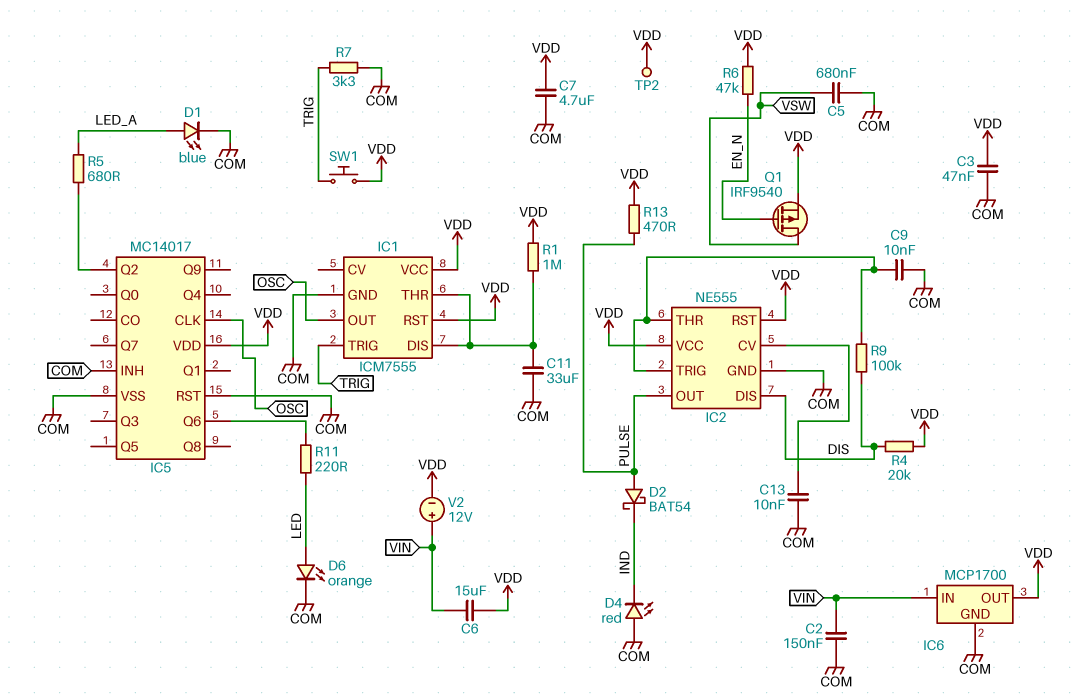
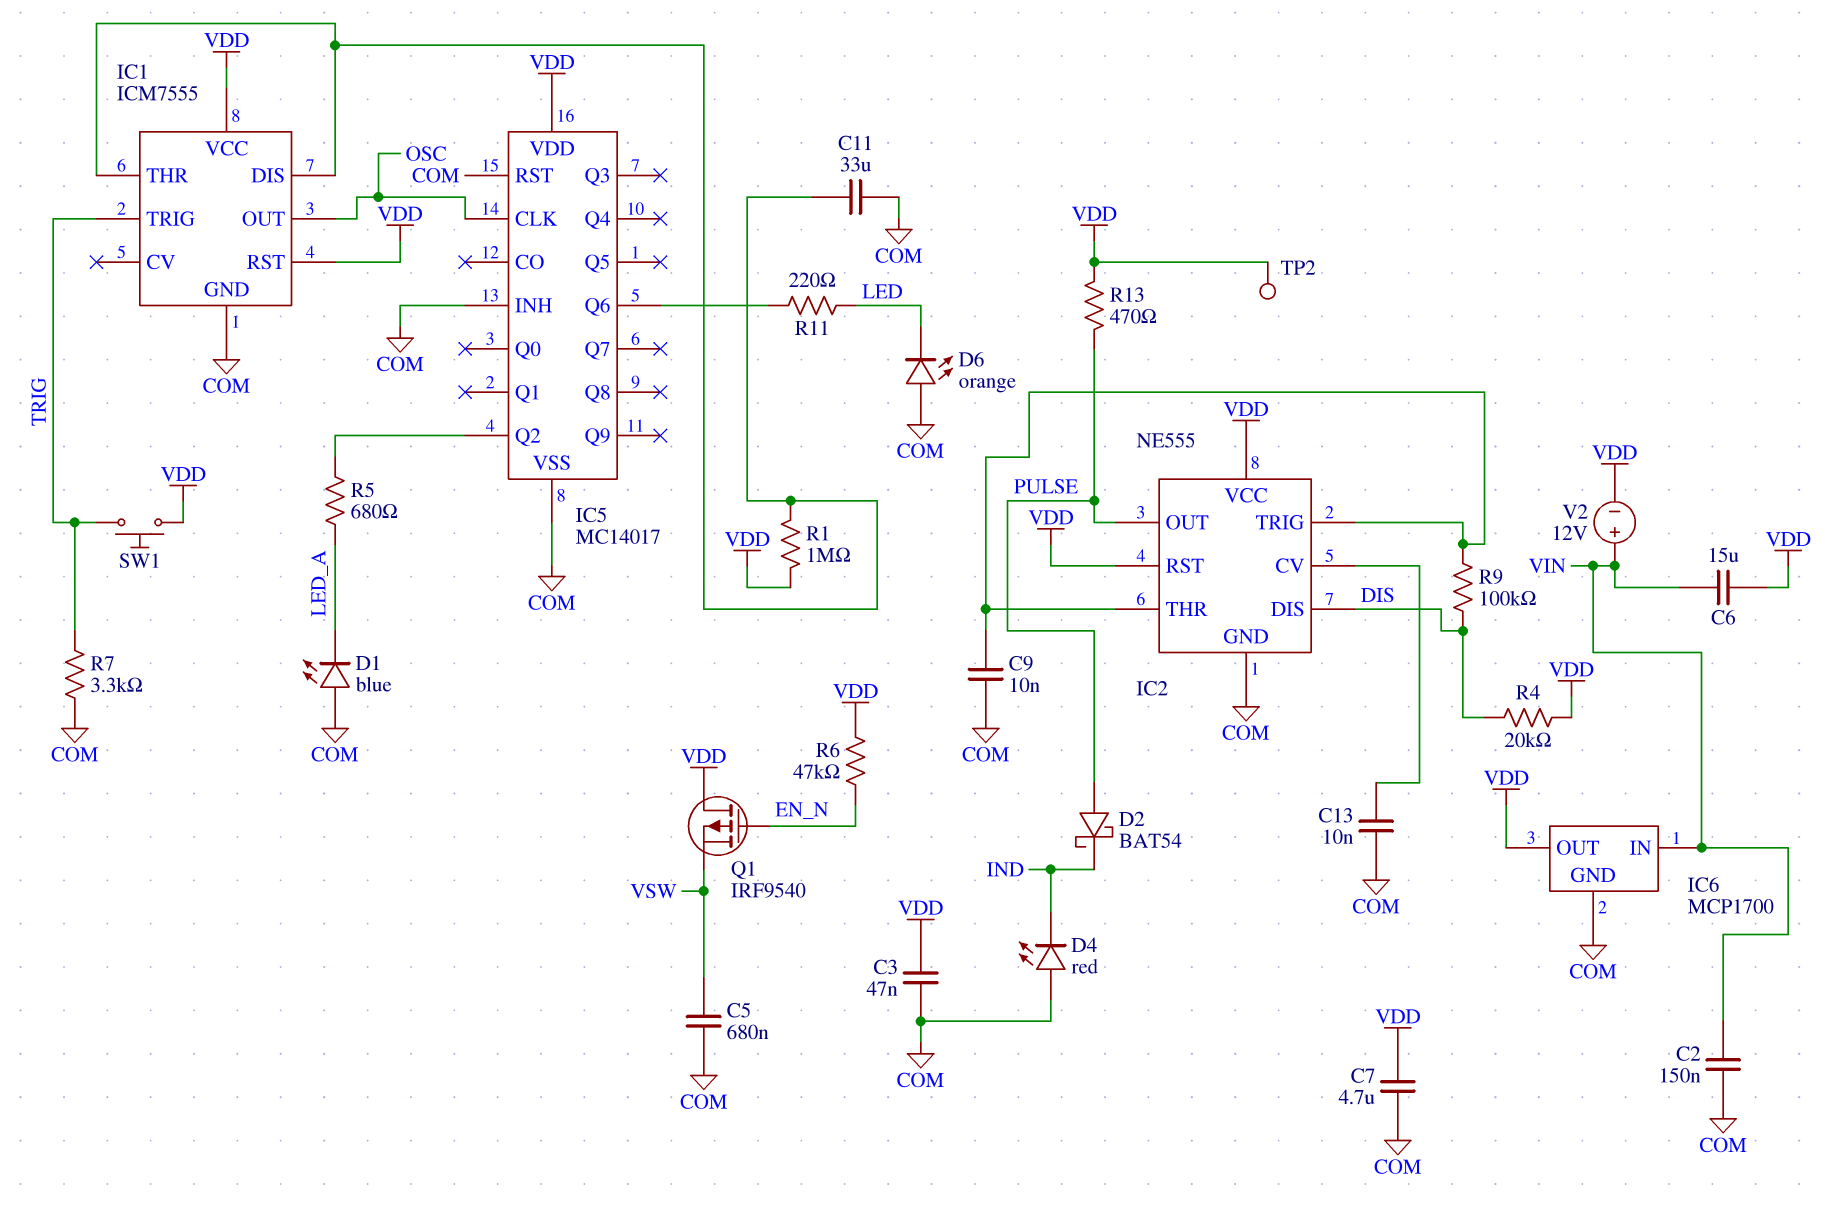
D1: LED blue (A LED_A, K COM) -> LED blue (A COM, K LED_A)
D6: LED orange (A LED, K COM) -> LED orange (A COM, K LED)
Q1: PMOS IRF9540 (G EN_N, D VSW, S VDD) -> PMOS IRF9540 (G EN_N, D VDD, S VSW)

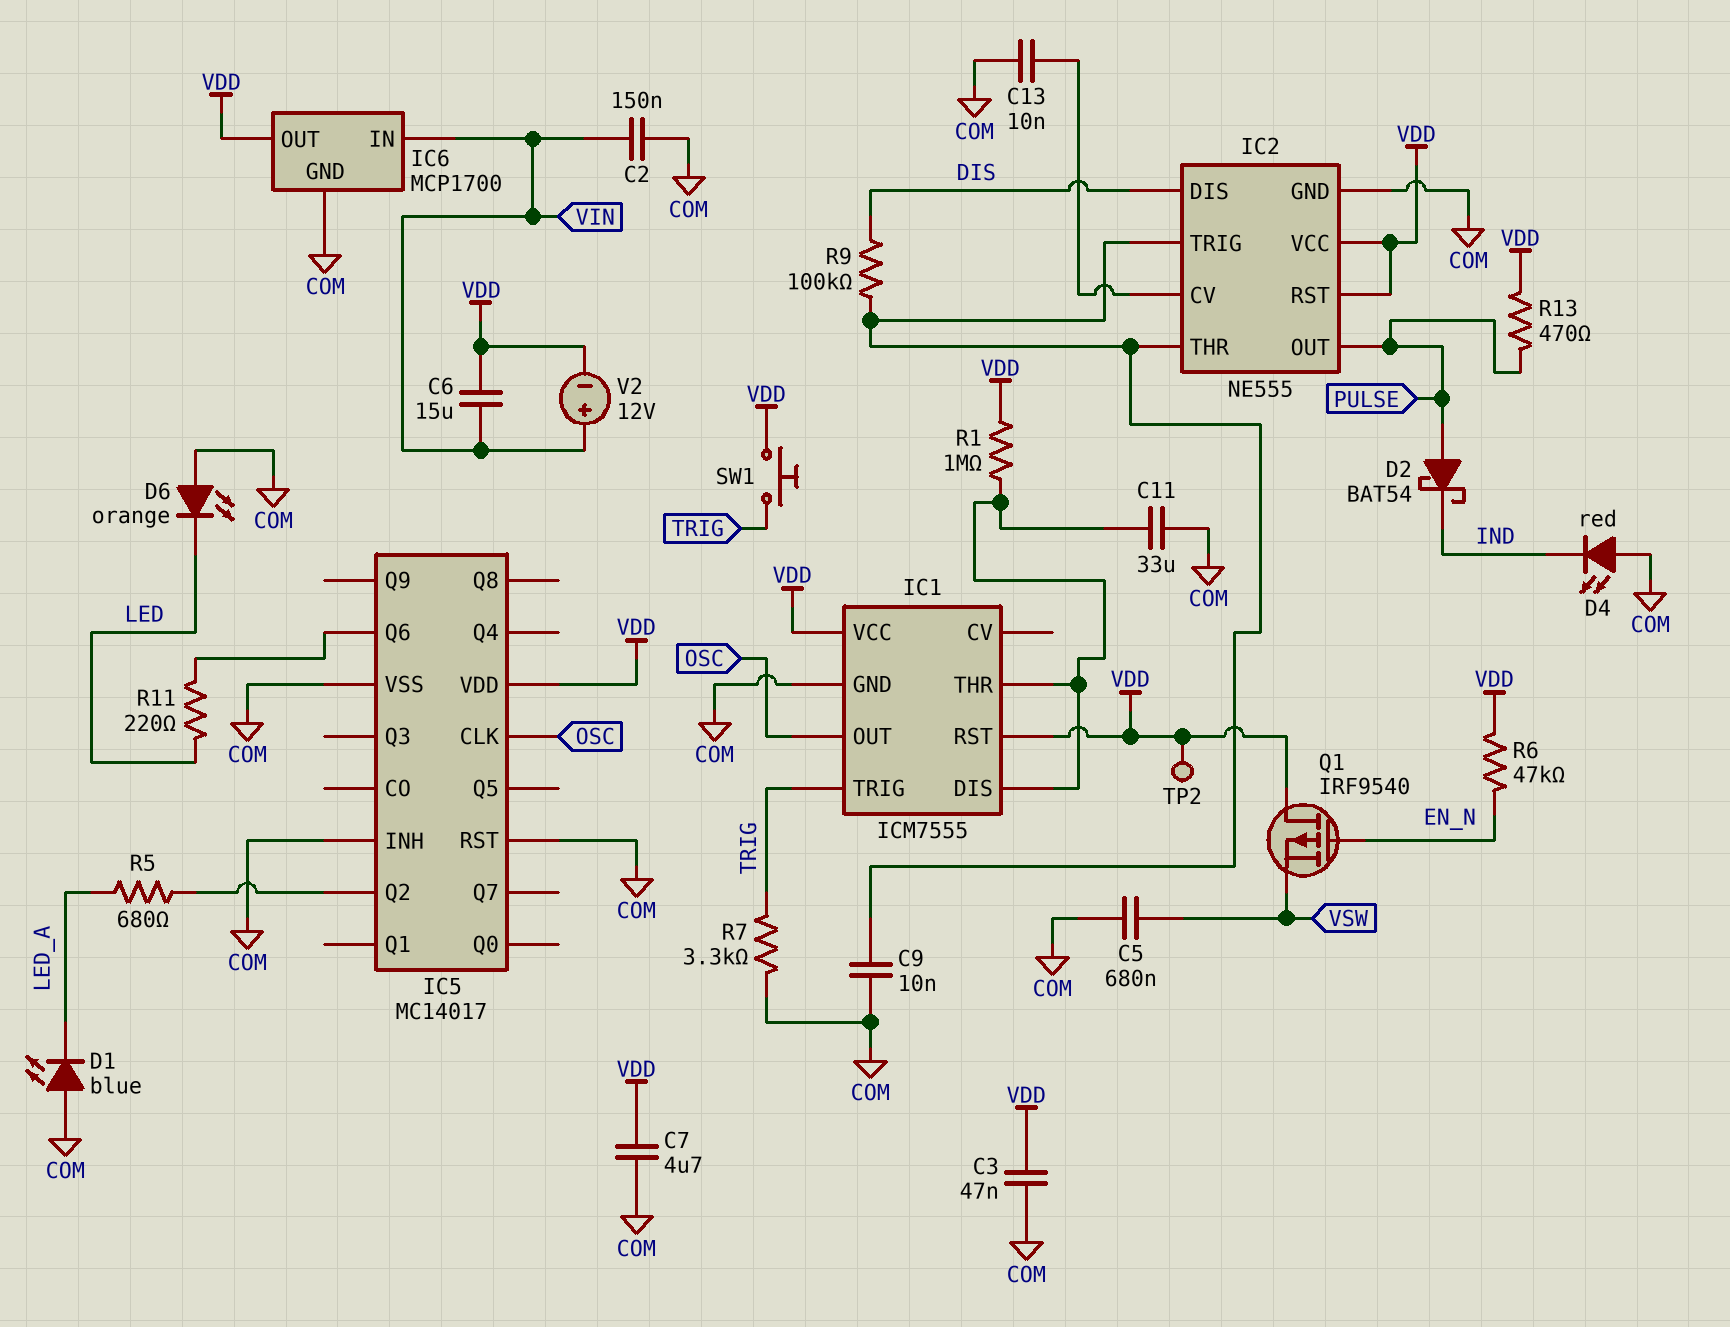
R4: 20k (DIS, VDD) -> none

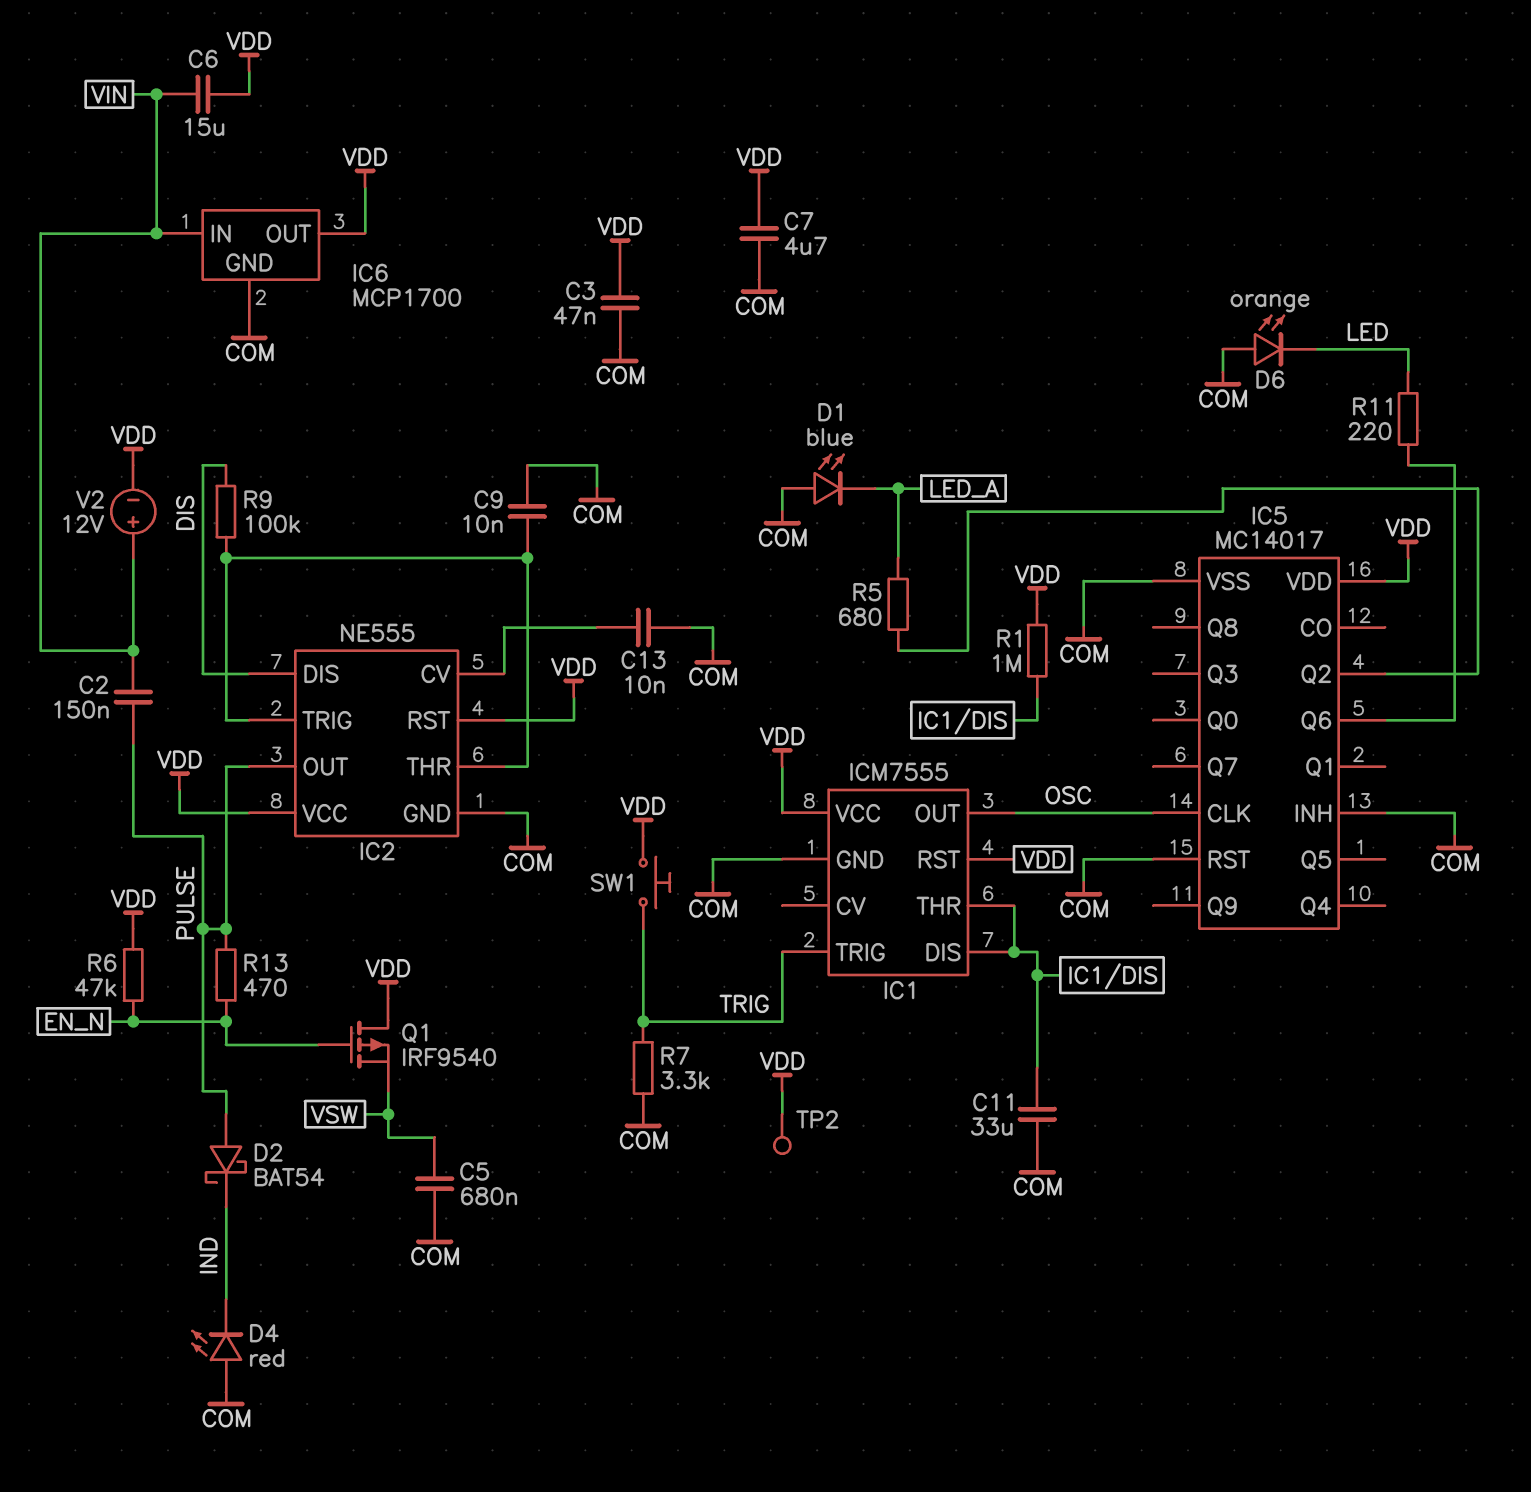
C2: 150nF (COM, VIN) -> 150nF (PULSE, VIN)
R13: 470 (PULSE, VDD) -> 470 (EN_N, PULSE)

